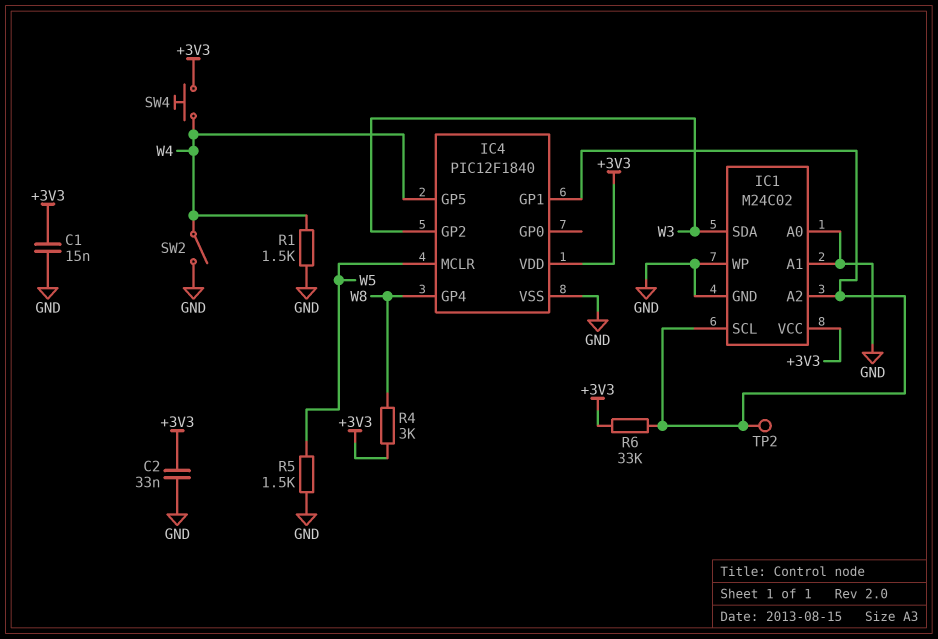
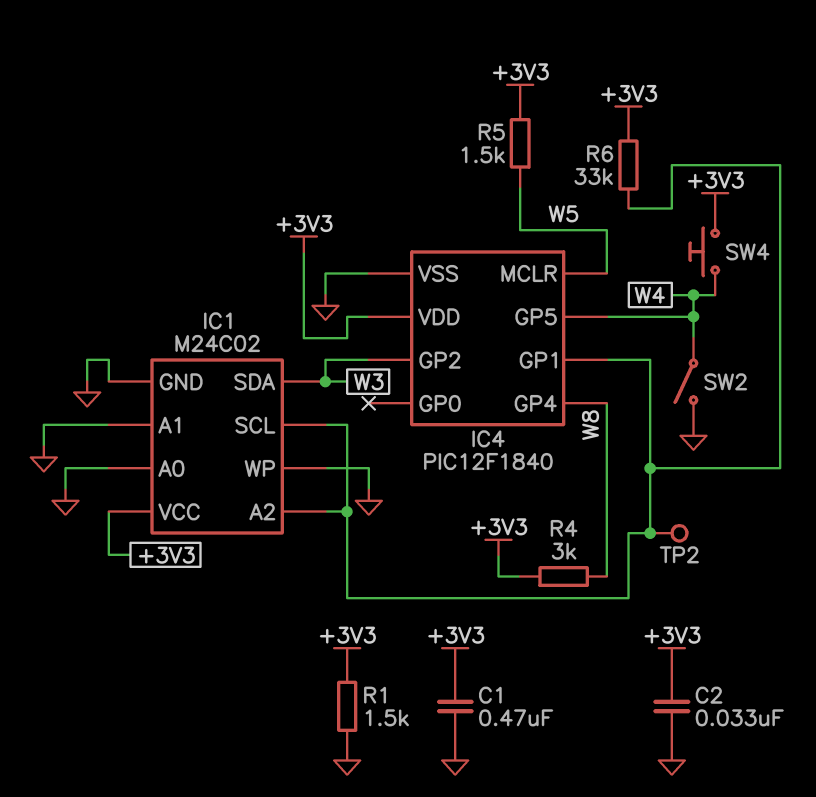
C1: 15nF (+3V3, GND) -> 470nF (+3V3, GND)
R1: 1.5k (GND, W4) -> 1.5k (+3V3, GND)
R5: 1.5k (GND, W5) -> 1.5k (+3V3, W5)

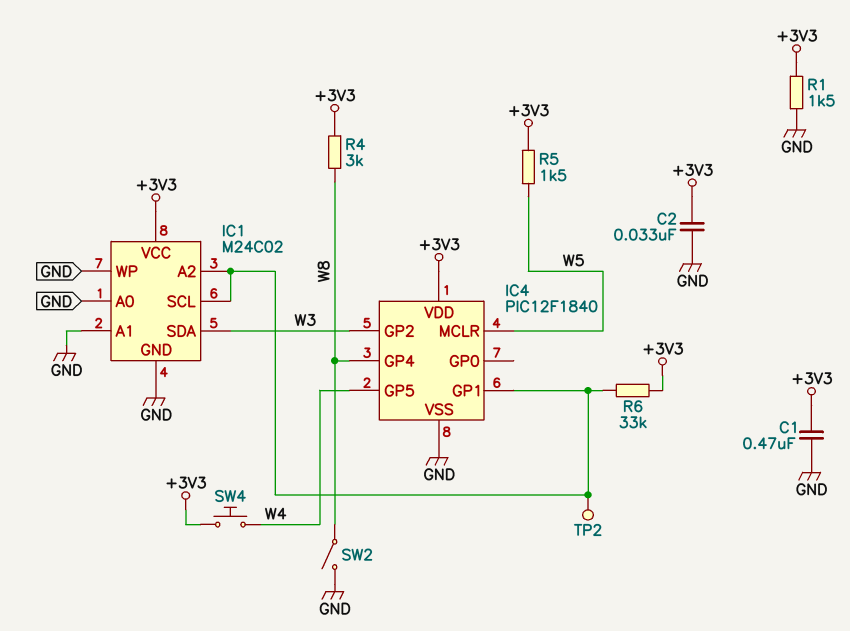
SW2: switch (GND, W4) -> switch (GND, W8)

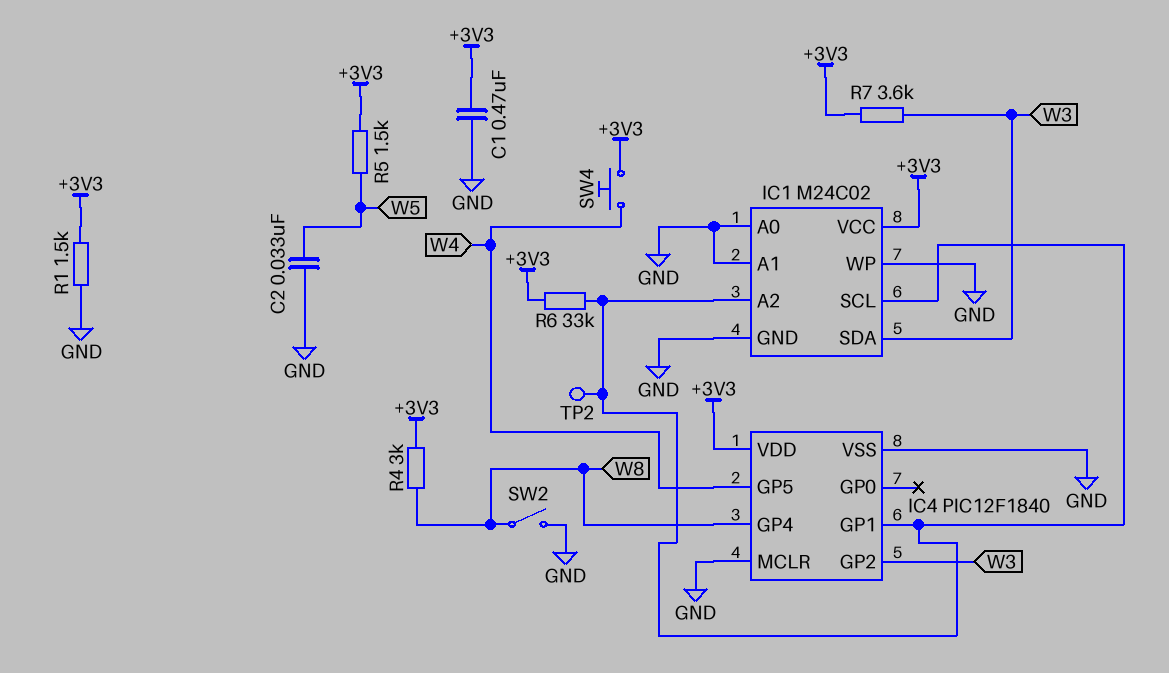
C2: 33nF (+3V3, GND) -> 33nF (GND, W5)
IC4 pin MCLR: W5 -> GND
R7: none -> 3.6k (+3V3, W3)

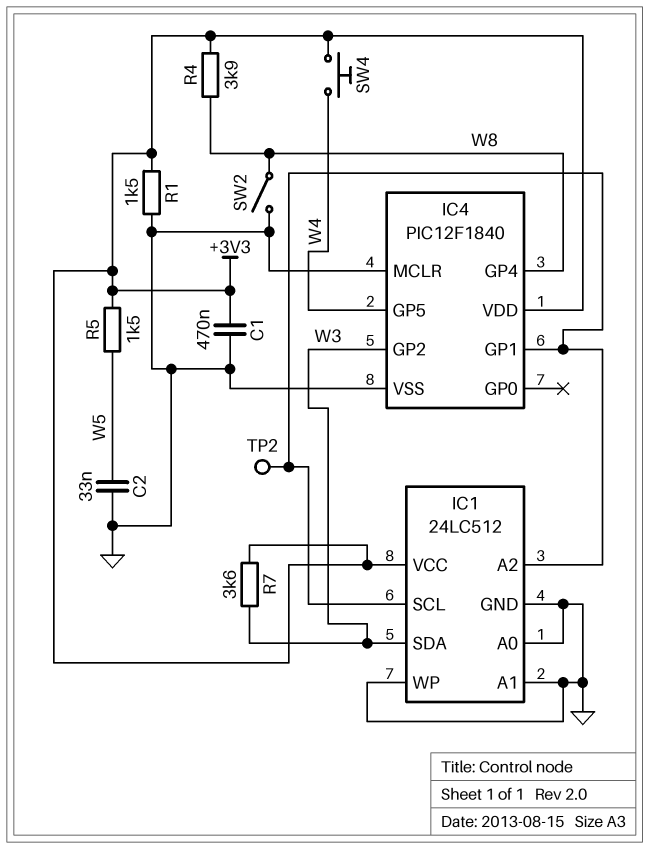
IC1: M24C02 -> 24LC512
R4: 3k (+3V3, W8) -> 3.9k (+3V3, W8)
R6: 33k (+3V3, IC1/A2) -> none

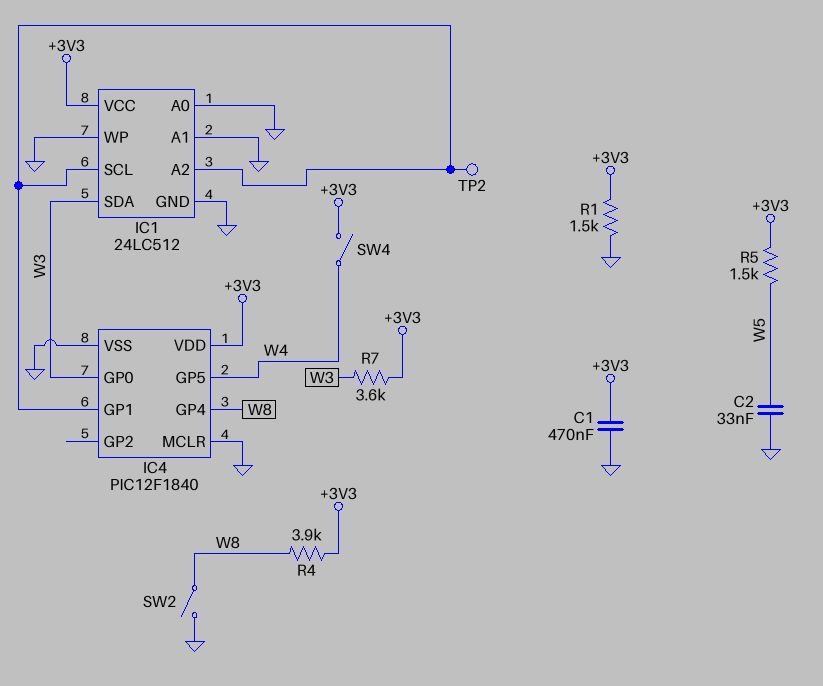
IC4 pin GP0: none -> W3
IC4 pin GP2: W3 -> none
SW4: button (+3V3, W4) -> switch (+3V3, W4)

